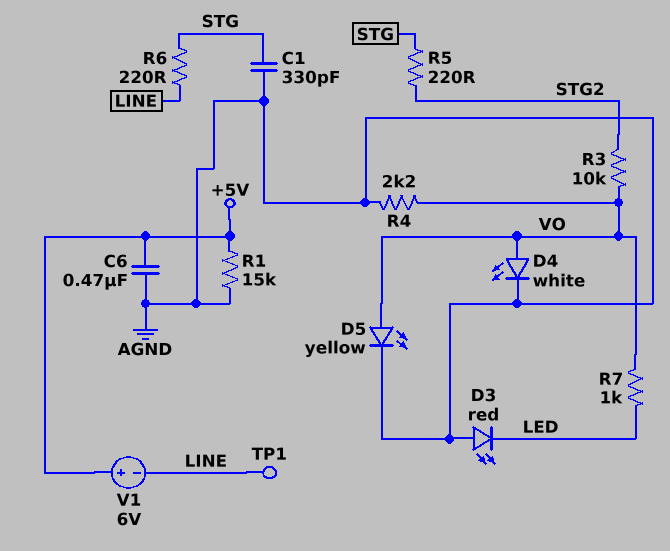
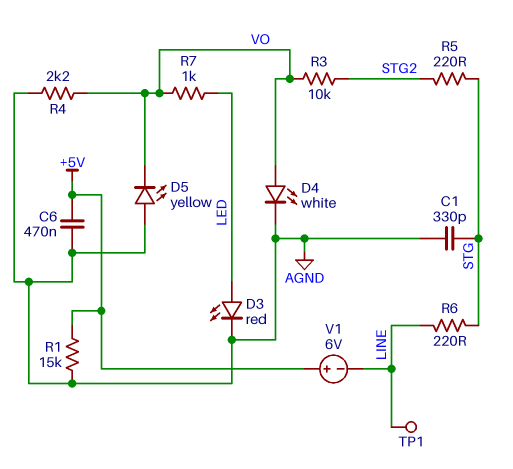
D3: LED red (A AGND, K LED) -> LED red (A LED, K AGND)
D5: LED yellow (A VO, K AGND) -> LED yellow (A AGND, K VO)

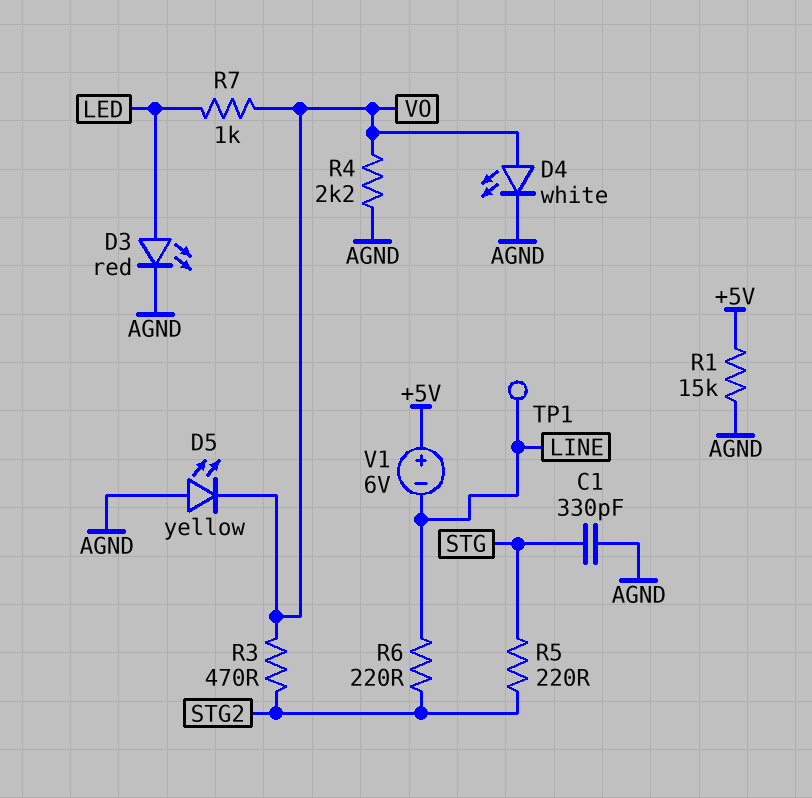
C6: 470nF (+5V, AGND) -> none
R3: 10k (STG2, VO) -> 470 (STG2, VO)
R6: 220 (LINE, STG) -> 220 (LINE, STG2)

